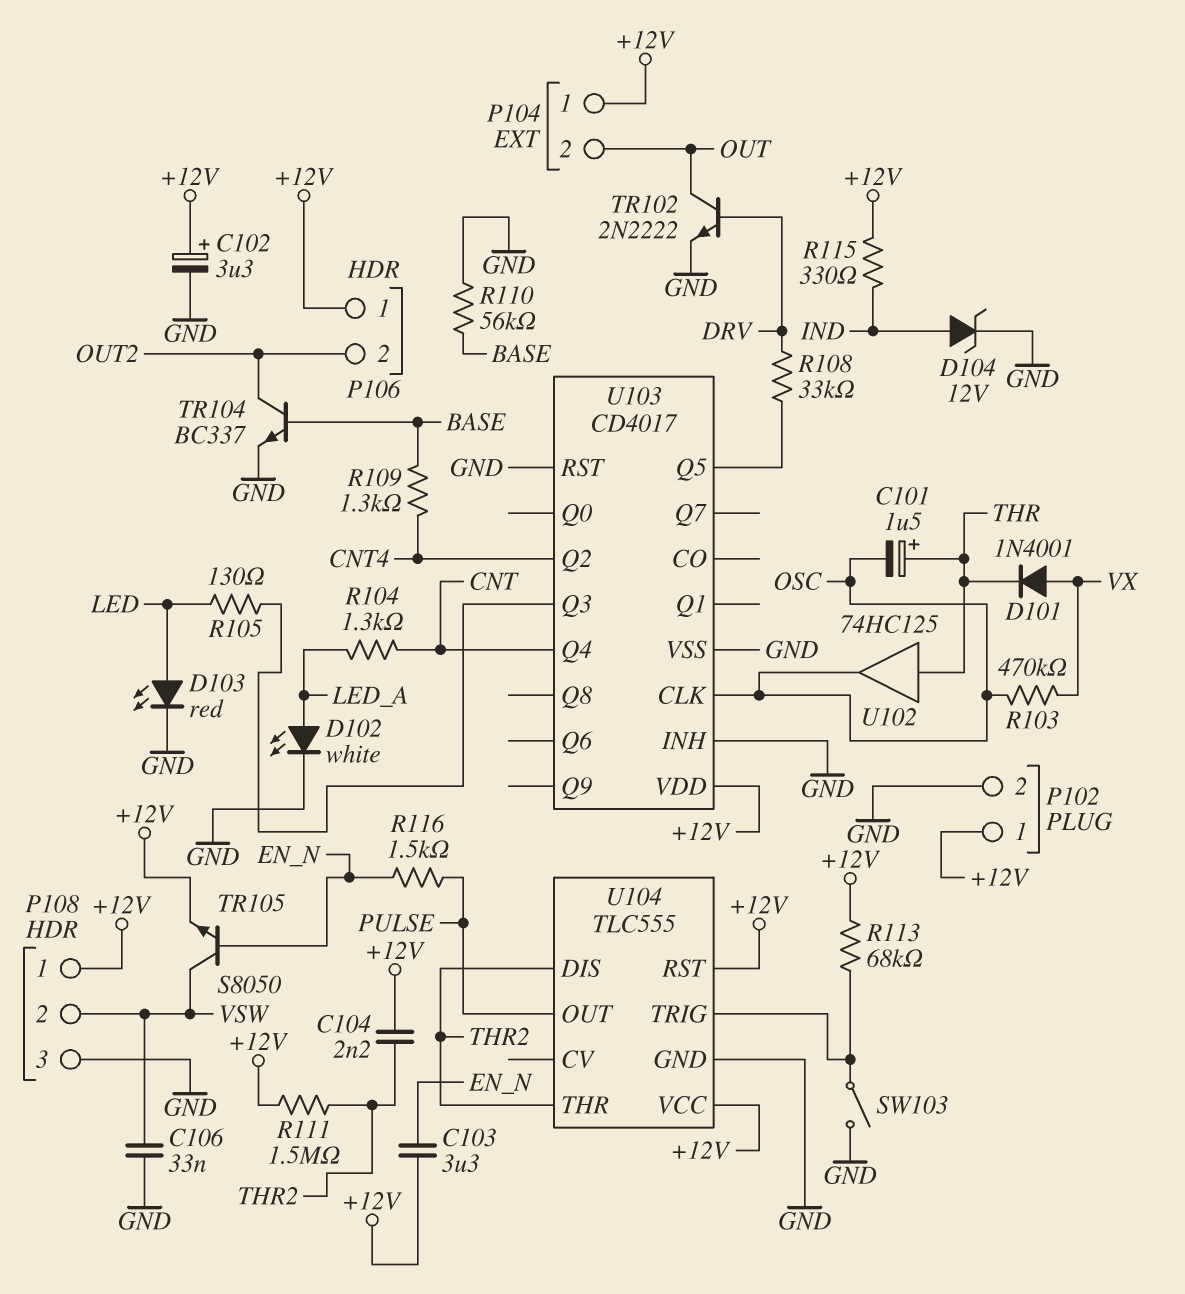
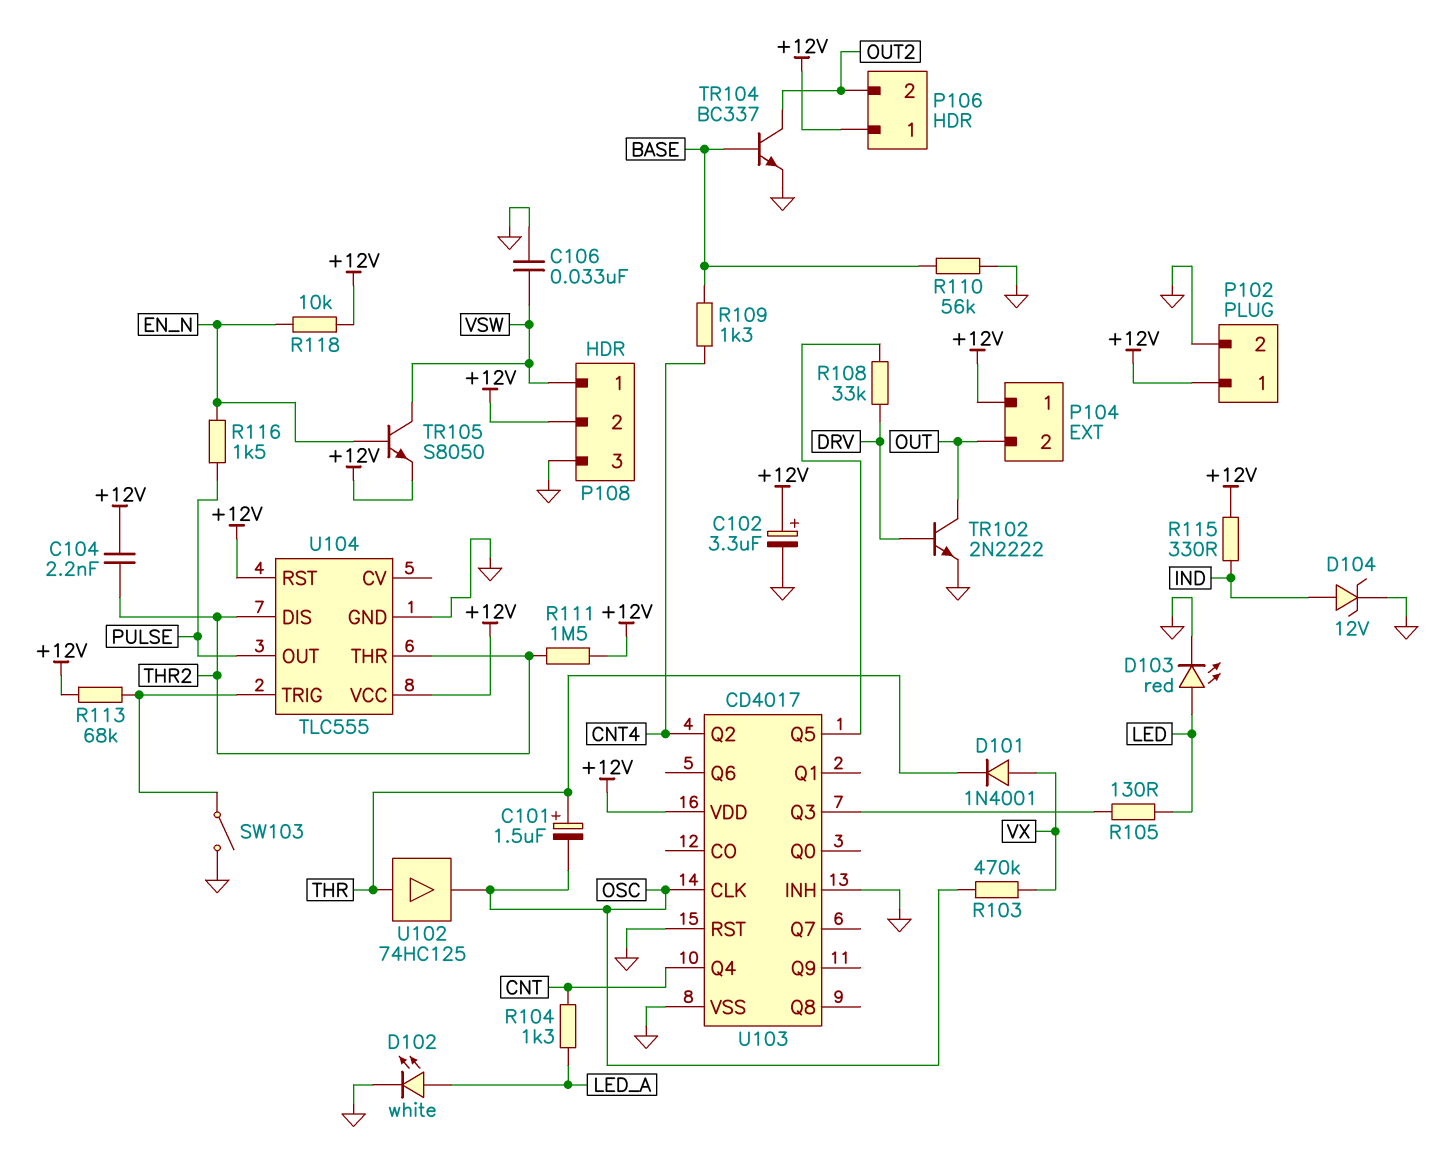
C103: 3.3uF (+12V, EN_N) -> none
P108 pin 1: +12V -> VSW
P108 pin 2: VSW -> +12V
R118: none -> 10k (+12V, EN_N)

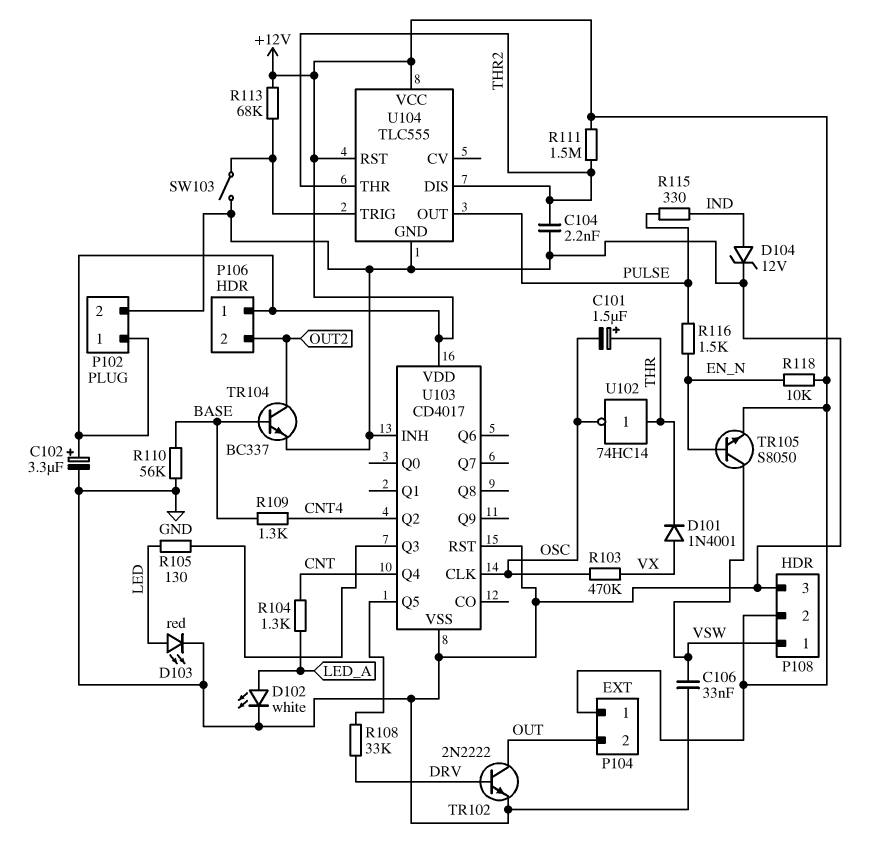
C104: 2.2nF (+12V, THR2) -> 2.2nF (GND, THR2)
R115: 330 (+12V, IND) -> 330 (IND, PULSE)
U102: buffer 74HC125 (in THR, out OSC) -> NOT 74HC14 (in THR, out OSC)

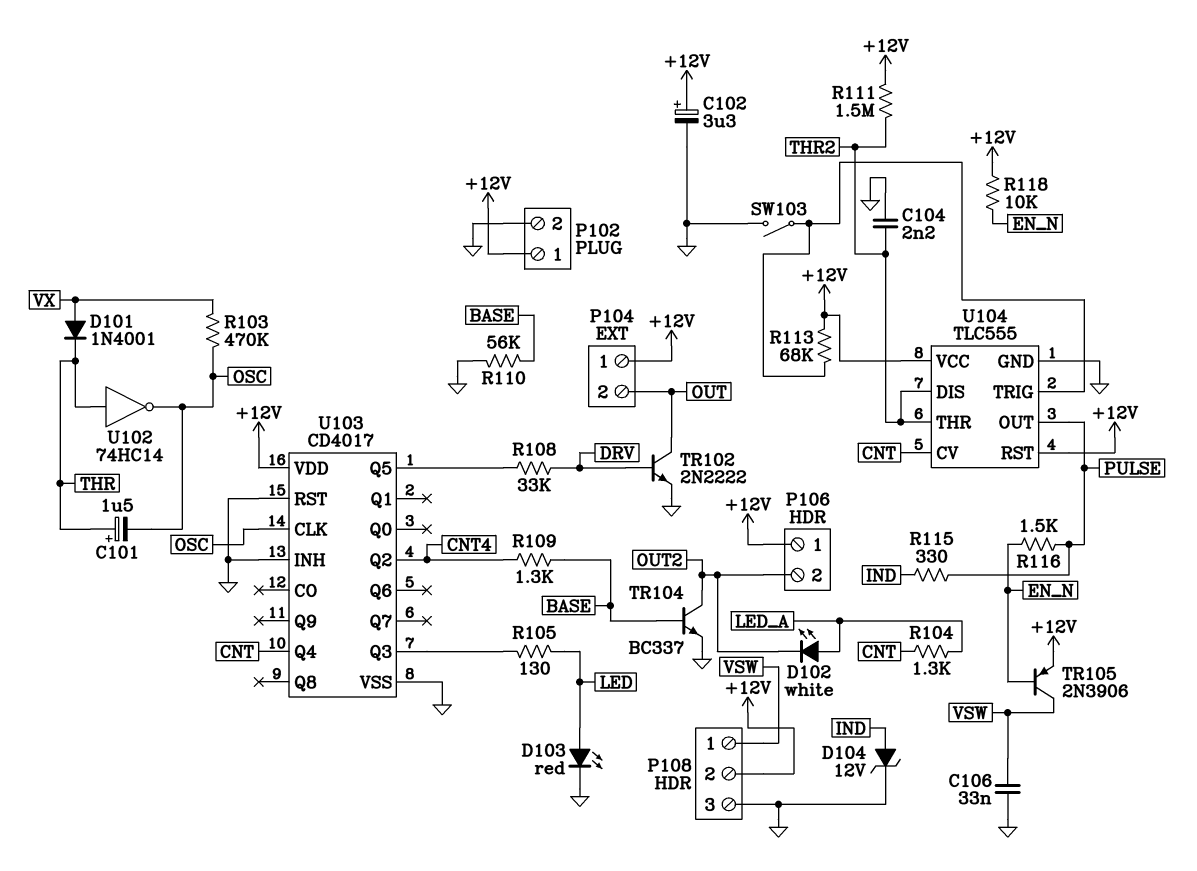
D102: LED white (A LED_A, K GND) -> LED white (A LED_A, K OUT2)
TR105: NPN S8050 (B EN_N, C VSW, E +12V) -> PNP 2N3906 (B EN_N, C VSW, E +12V)
U104 pin CV: none -> CNT

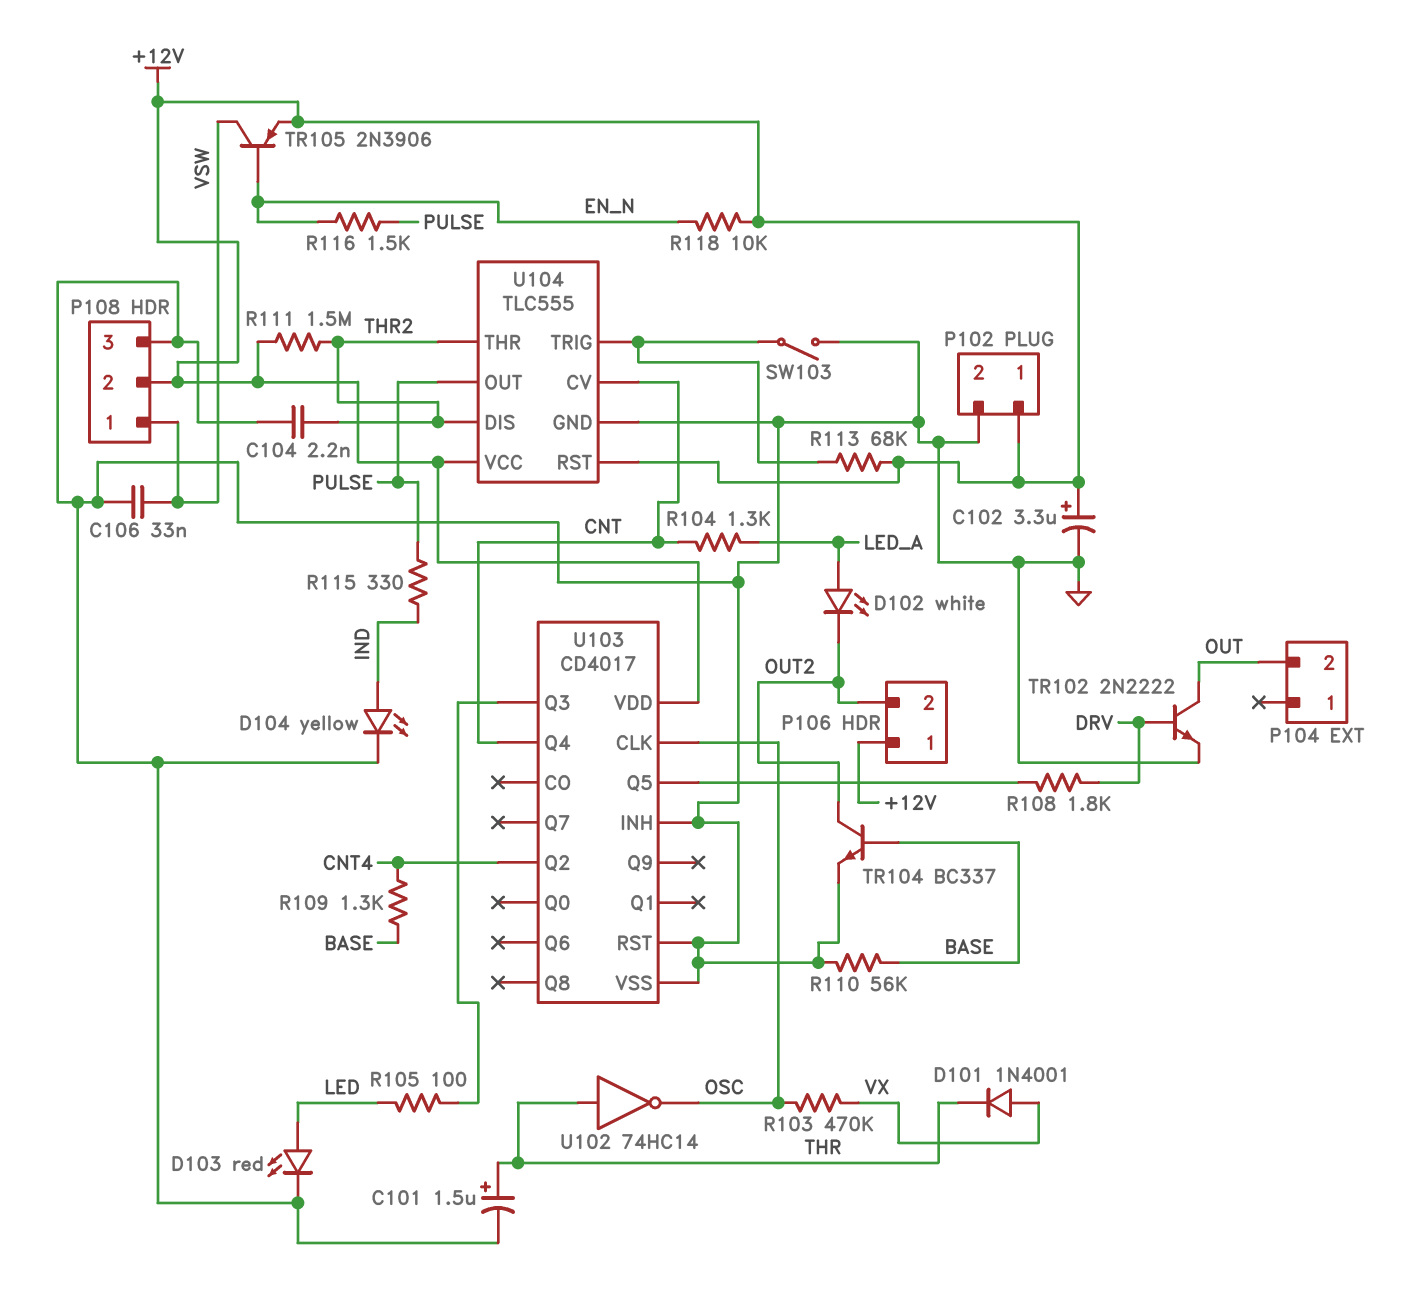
C101: 1.5uF (plus THR, minus OSC) -> 1.5uF (plus THR, minus GND)
D104: zener 12V (A IND, K GND) -> LED yellow (A IND, K GND)
P104 pin 1: +12V -> none
R105: 130 (LED, U103/Q3) -> 100 (LED, U103/Q3)
R108: 33k (DRV, U103/Q5) -> 1.8k (DRV, U103/Q5)

